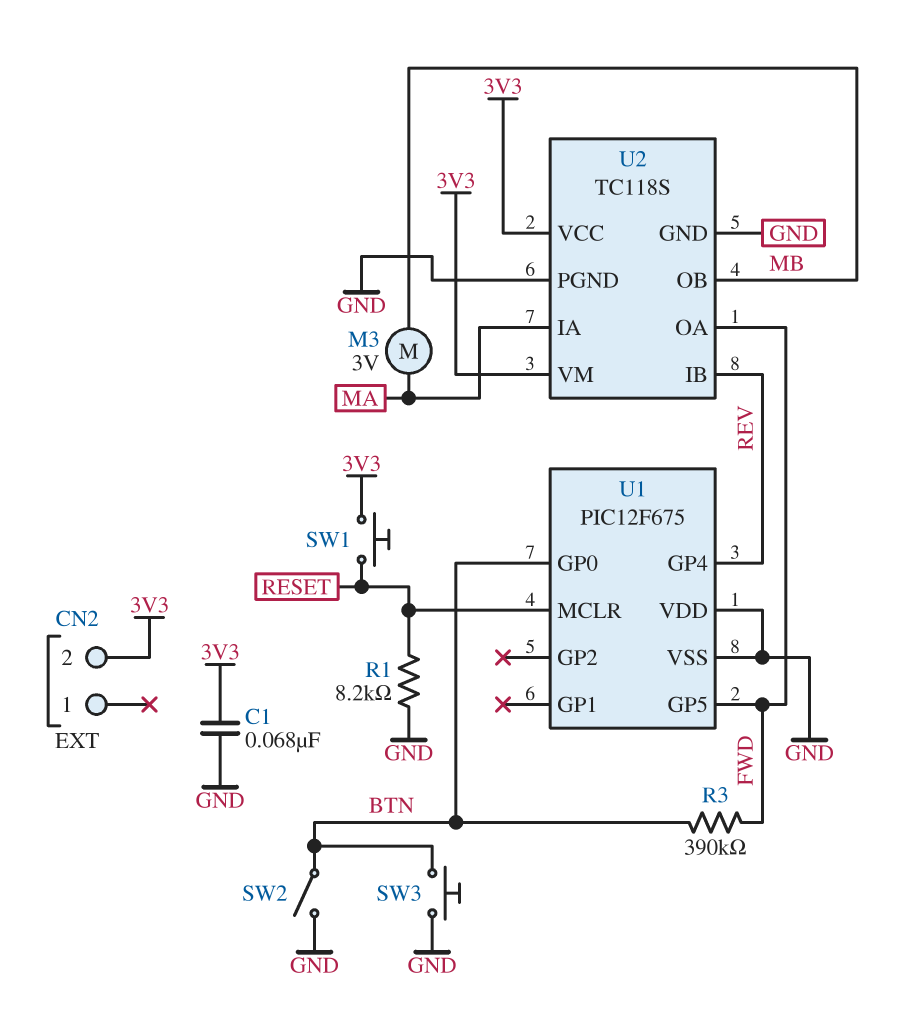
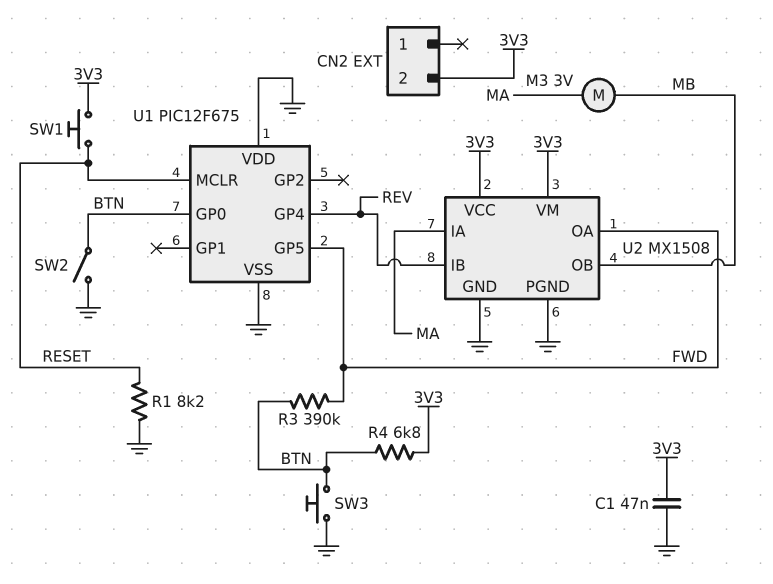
C1: 68nF (3V3, GND) -> 47nF (3V3, GND)
R4: none -> 6.8k (3V3, BTN)
U2: TC118S -> MX1508

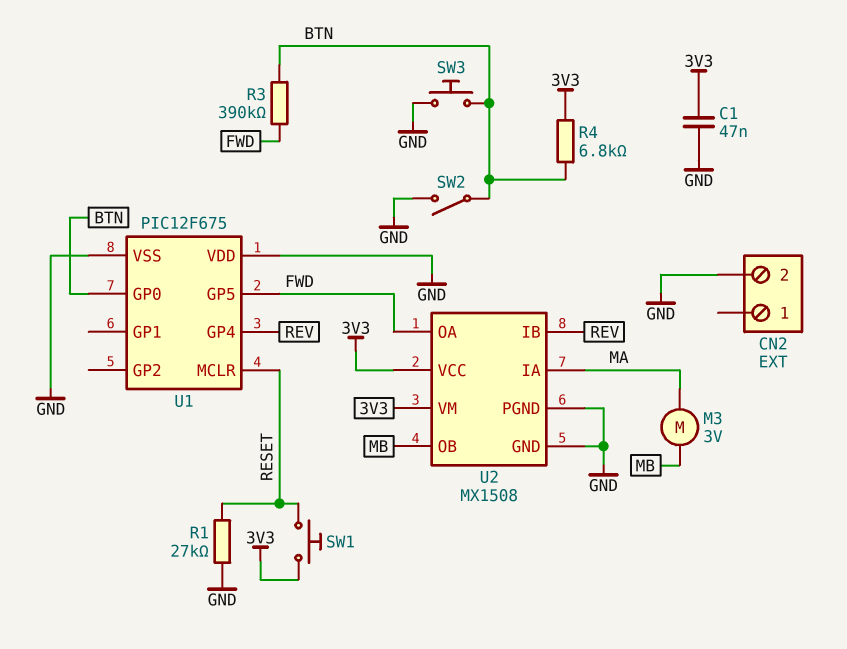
CN2 pin 2: 3V3 -> GND
R1: 8.2k (GND, RESET) -> 27k (GND, RESET)

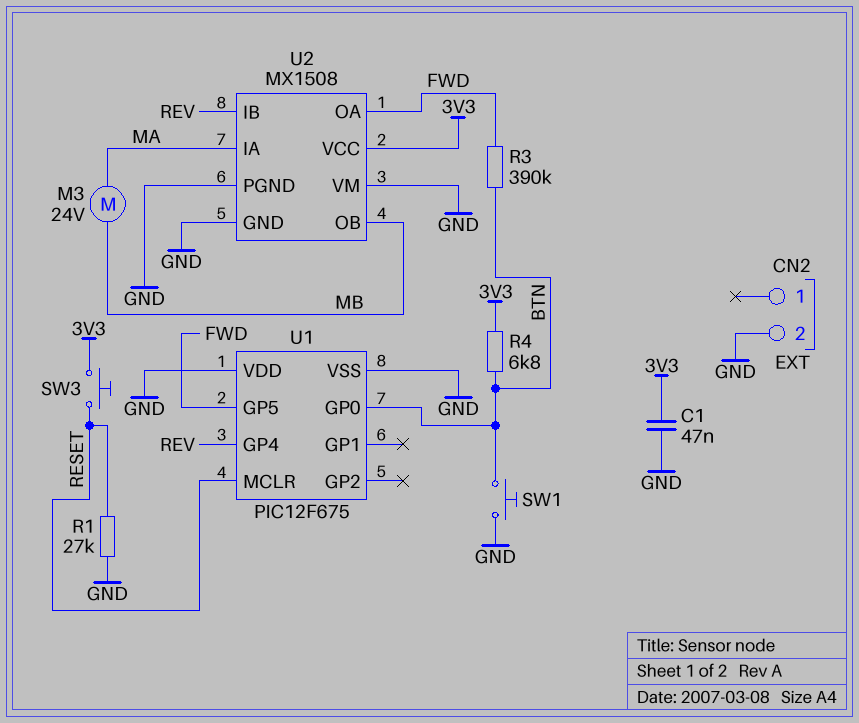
M3: motor 3V (MA, MB) -> motor 24V (MA, MB)
SW1: button (3V3, RESET) -> button (BTN, GND)
SW2: switch (BTN, GND) -> none
SW3: button (BTN, GND) -> button (3V3, RESET)
U2 pin VM: 3V3 -> GND

